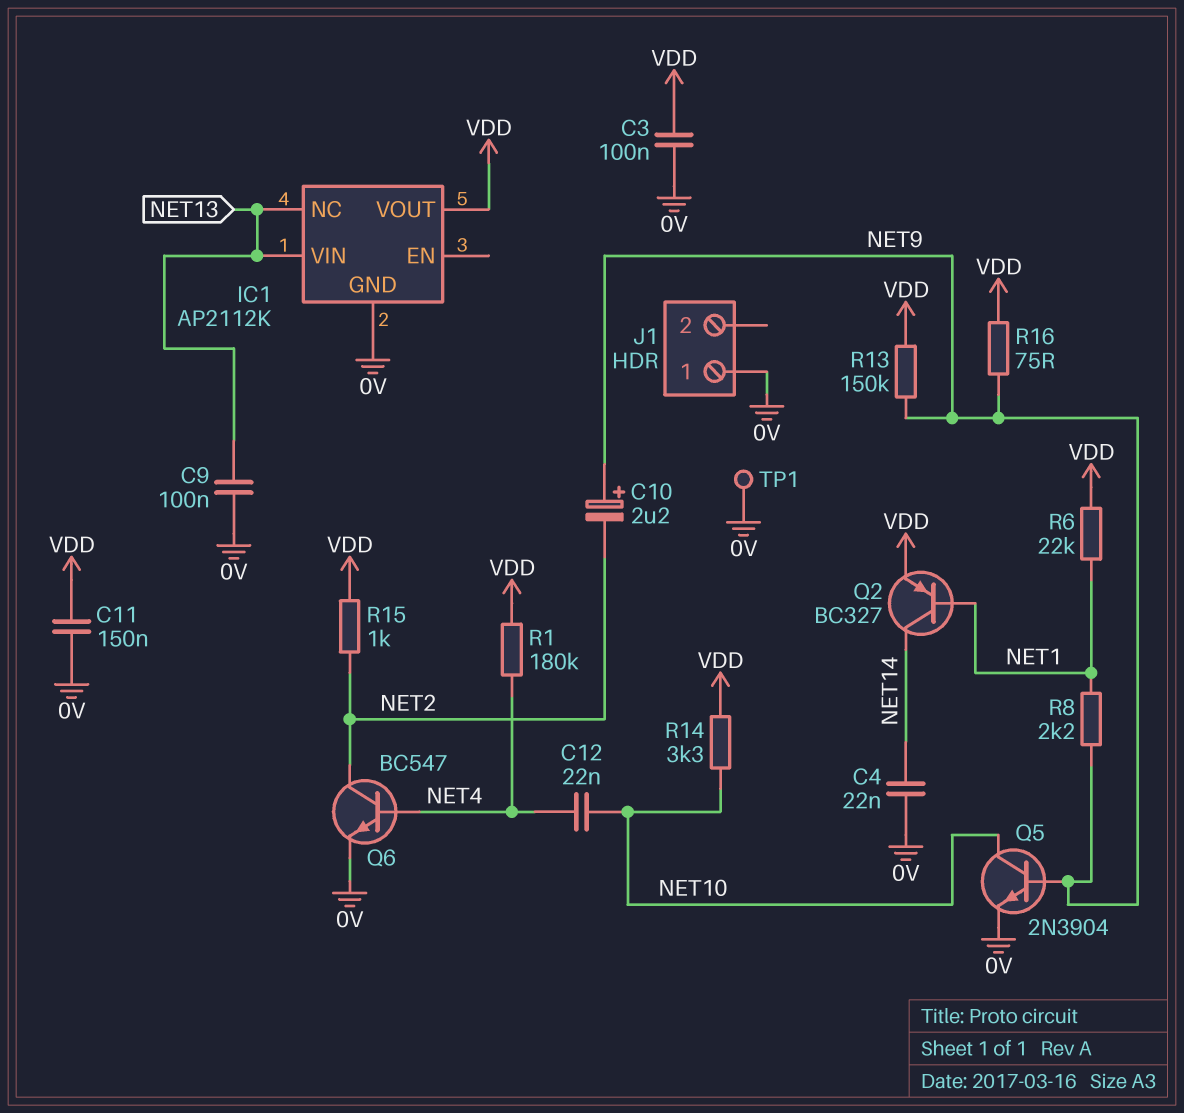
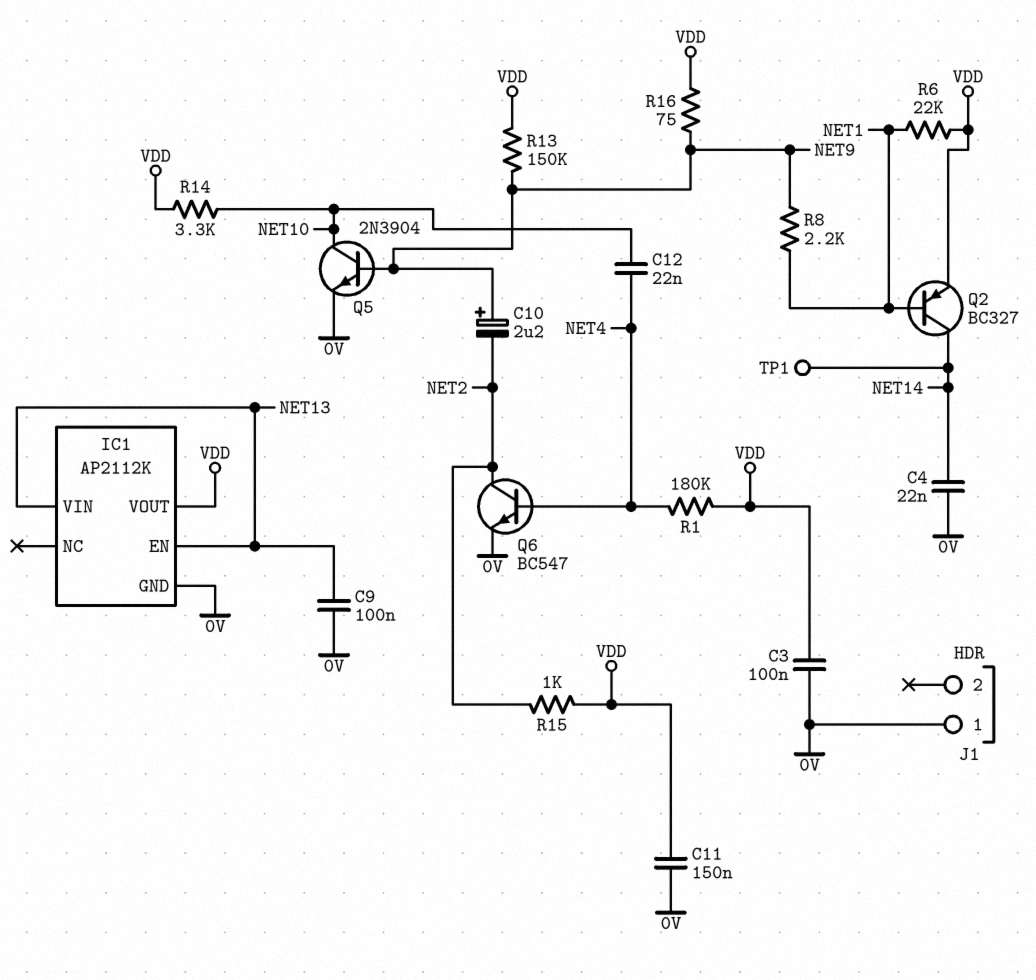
IC1 pin EN: none -> NET13
IC1 pin NC: NET13 -> none
TP1: test point (0V) -> test point (NET14)

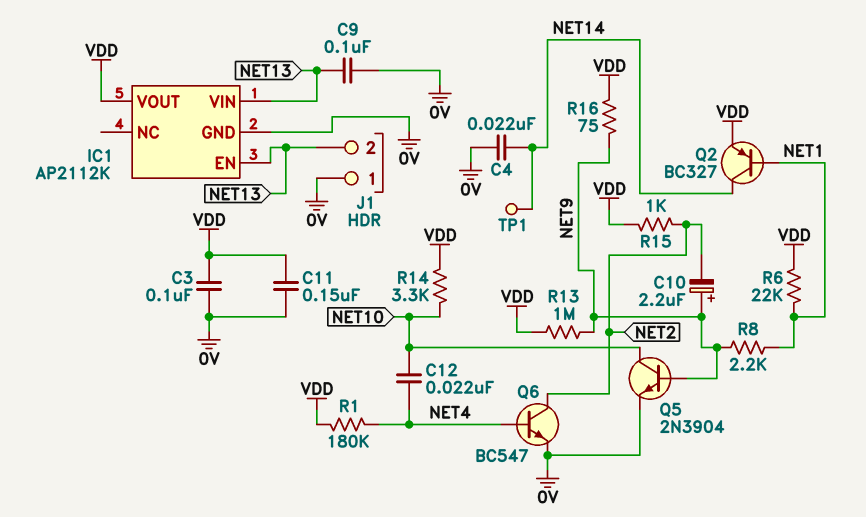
J1 pin 2: none -> NET13
R13: 150k (NET9, VDD) -> 1M (NET9, VDD)

